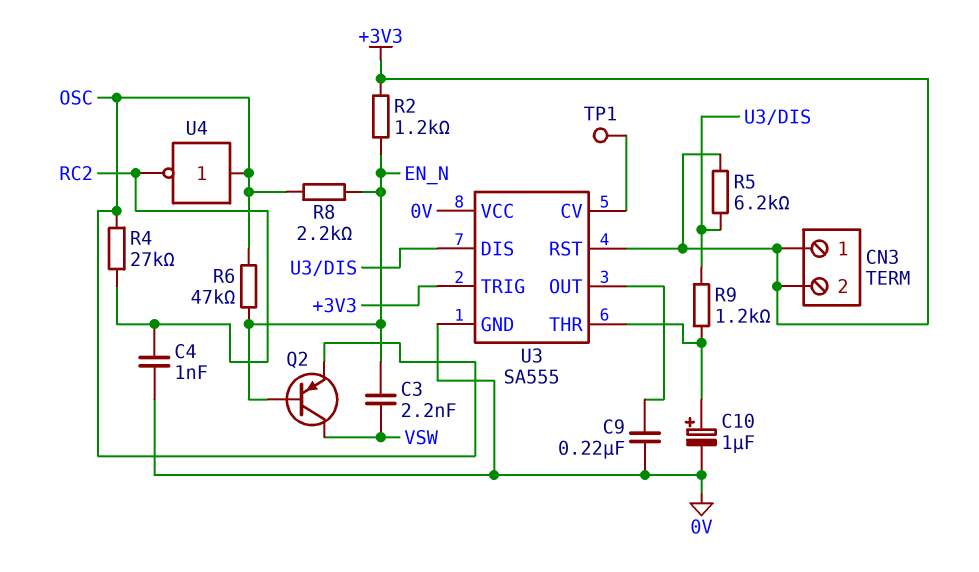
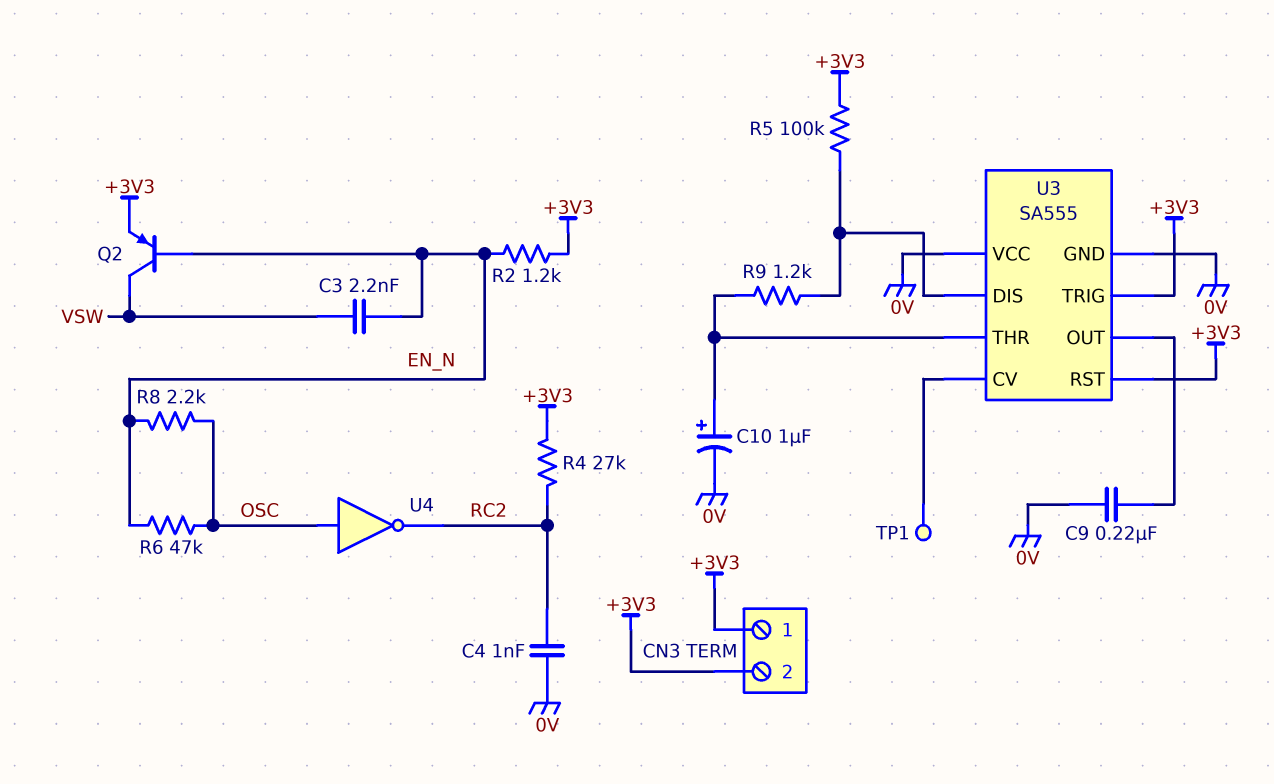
Q2: PNP (B EN_N, C VSW, E OSC) -> PNP (B EN_N, C VSW, E +3V3)
R4: 27k (OSC, RC2) -> 27k (+3V3, RC2)
R5: 6.2k (+3V3, U3/DIS) -> 100k (+3V3, U3/DIS)

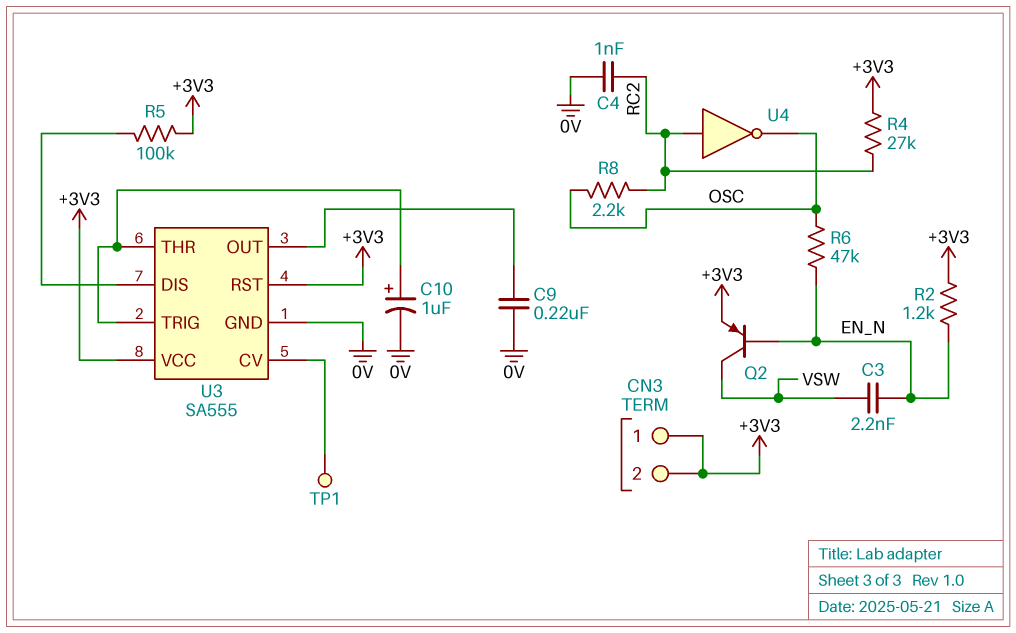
R8: 2.2k (EN_N, OSC) -> 2.2k (OSC, RC2)
R9: 1.2k (U3/DIS, U3/THR) -> none
U3 pin TRIG: +3V3 -> U3/THR
U3 pin VCC: 0V -> +3V3
U4: NOT (in OSC, out RC2) -> NOT (in RC2, out OSC)

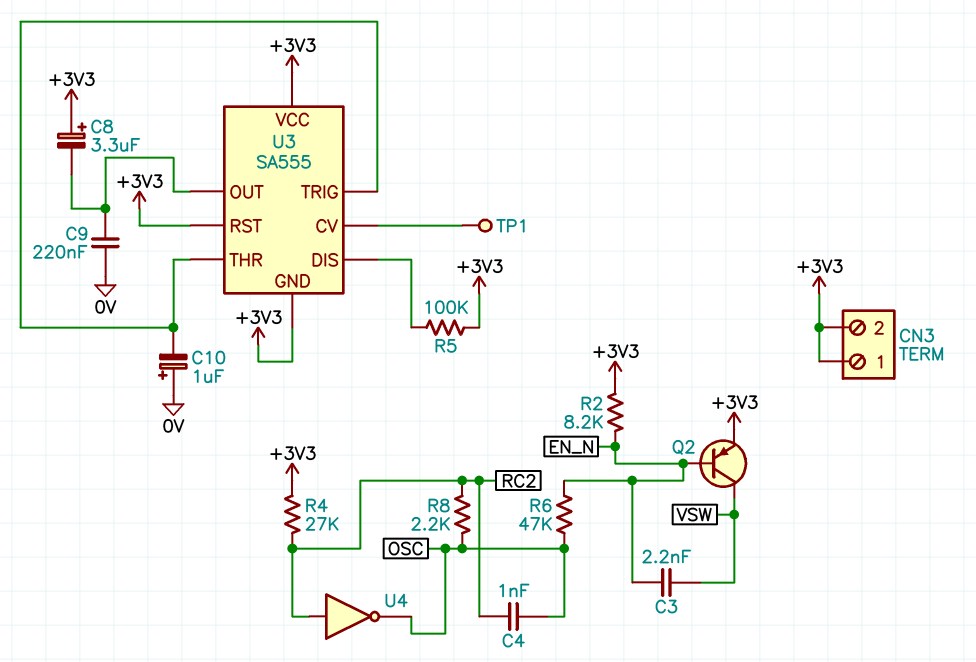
C4: 1nF (0V, RC2) -> 1nF (OSC, RC2)
C8: none -> 3.3uF (plus +3V3, minus U3/OUT)
C10: 1uF (plus U3/THR, minus 0V) -> 1uF (plus 0V, minus U3/THR)
R2: 1.2k (+3V3, EN_N) -> 8.2k (+3V3, EN_N)
U3 pin GND: 0V -> +3V3

